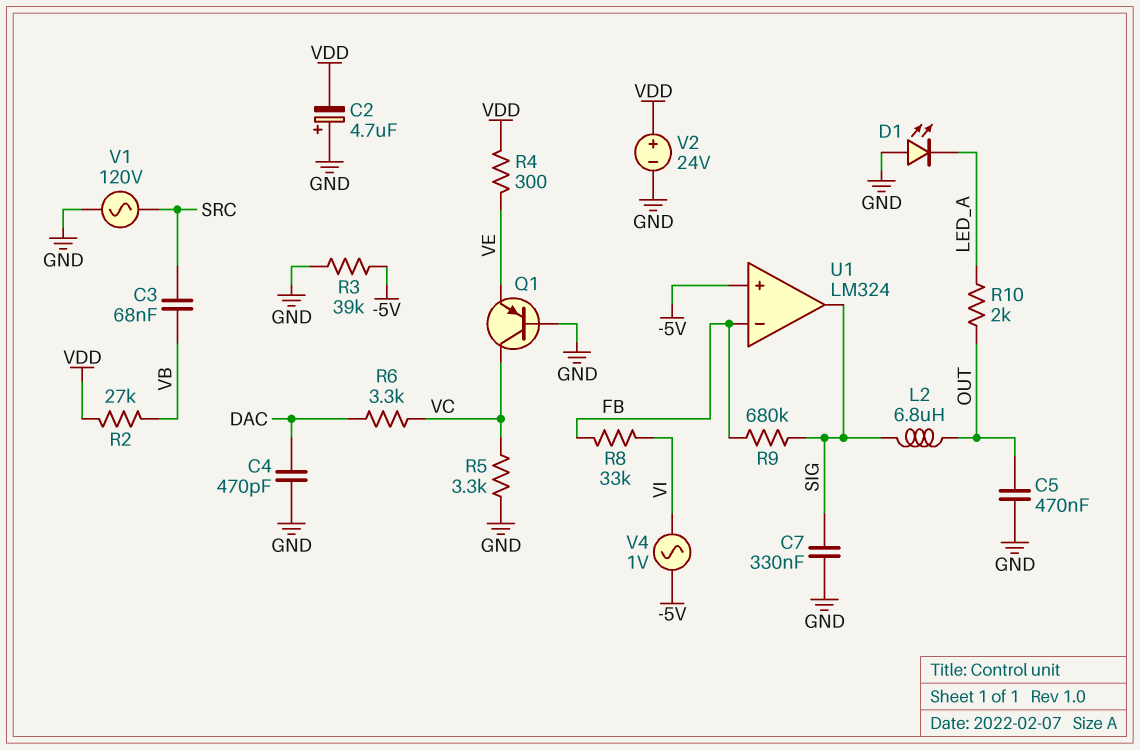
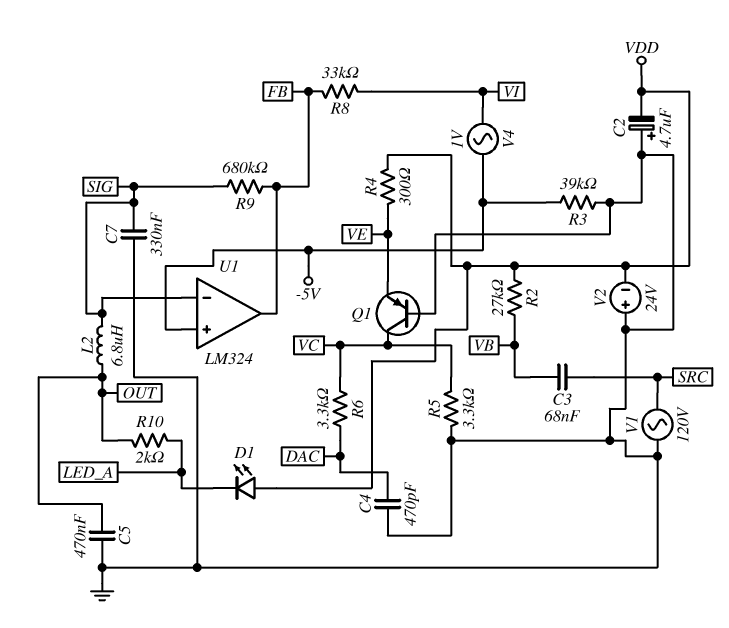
D1: LED (A GND, K LED_A) -> LED (A VDD, K LED_A)
U1 pin in-: FB -> SIG
U1 pin out: SIG -> FB
V2: 24V (plus VDD, minus GND) -> 24V (plus GND, minus VDD)

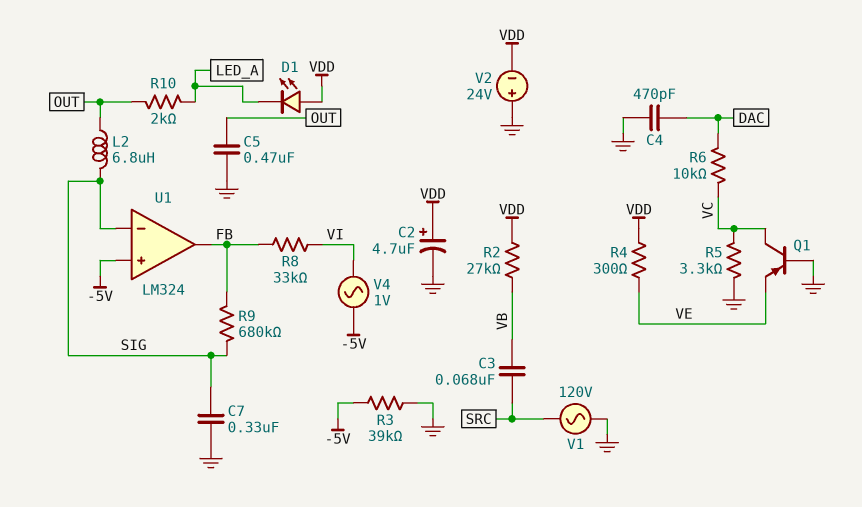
C2: 4.7uF (plus GND, minus VDD) -> 4.7uF (plus VDD, minus GND)
R6: 3.3k (DAC, VC) -> 10k (DAC, VC)

